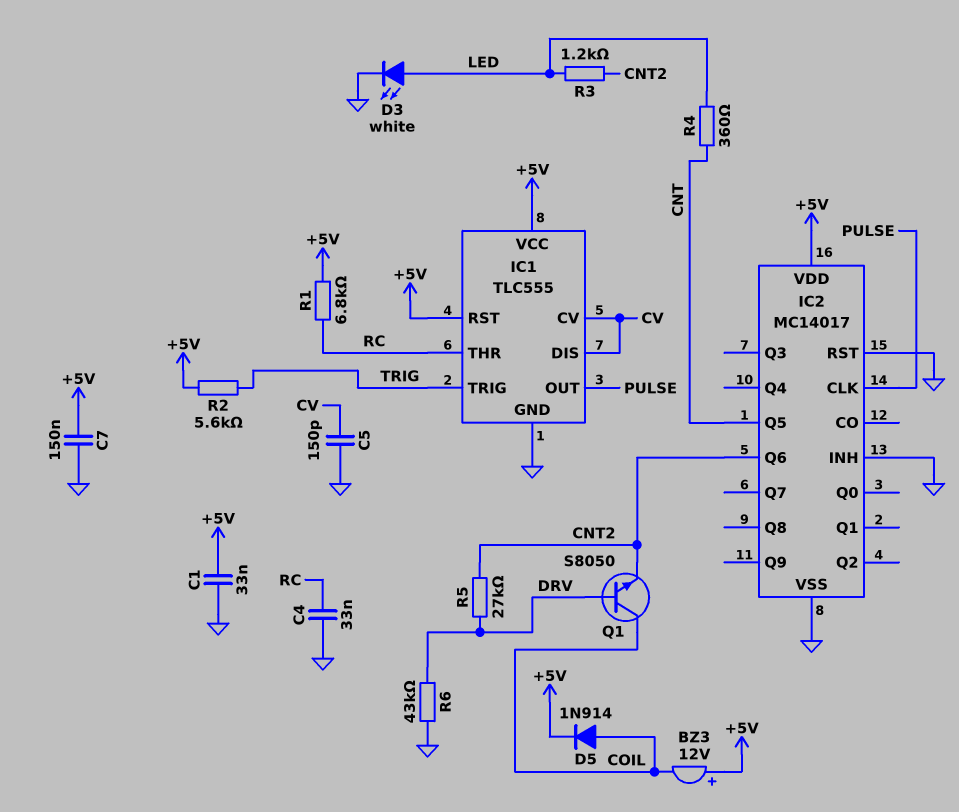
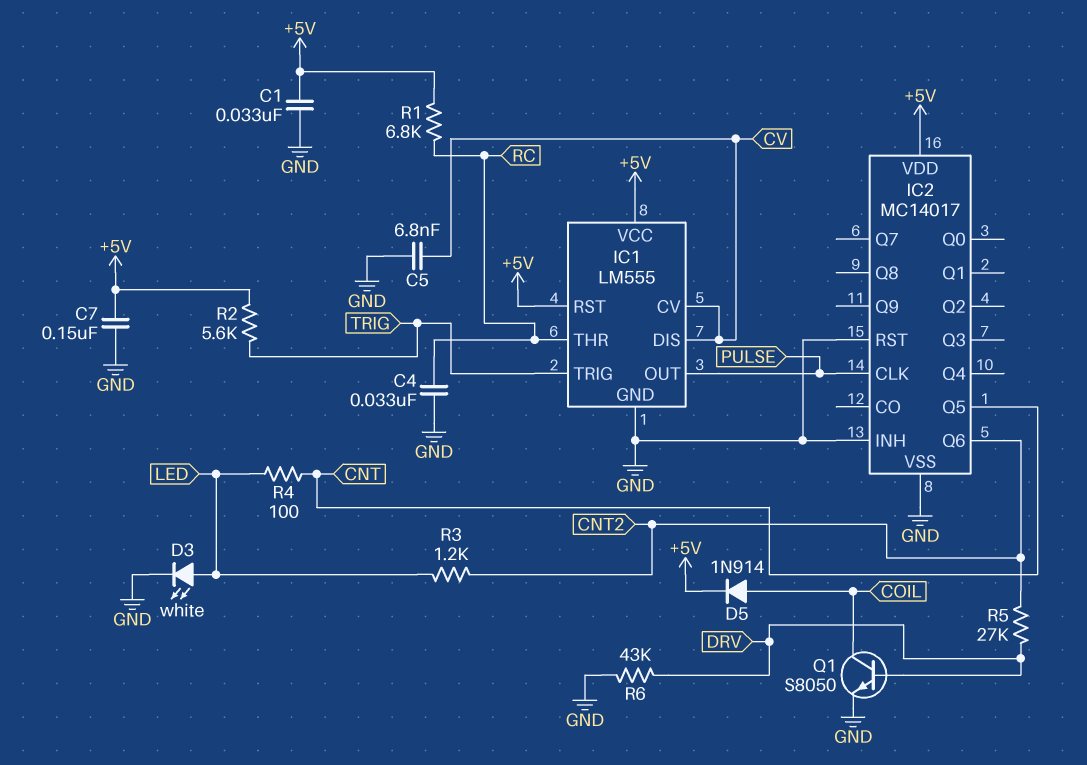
BZ3: buzzer 12V (plus +5V, minus COIL) -> none
C5: 150pF (CV, GND) -> 6.8nF (CV, GND)
IC1: TLC555 -> LM555
Q1: NPN S8050 (B DRV, C COIL, E CNT2) -> NPN S8050 (B DRV, C COIL, E GND)
R4: 360 (CNT, LED) -> 100 (CNT, LED)

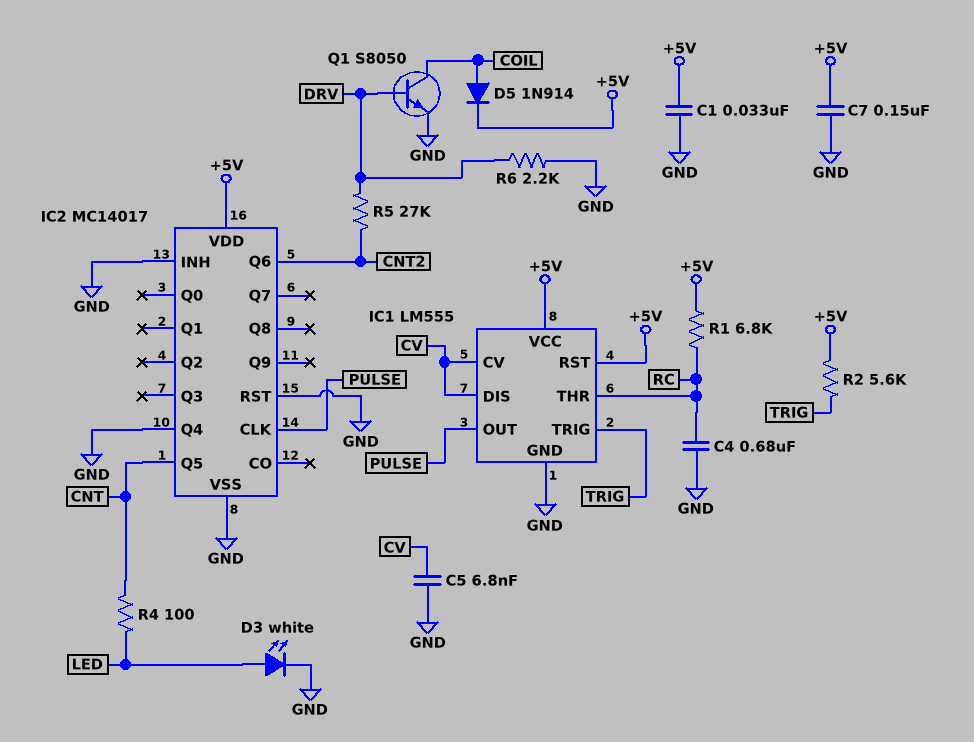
C4: 33nF (GND, RC) -> 680nF (GND, RC)
IC2 pin Q4: none -> GND
R3: 1.2k (CNT2, LED) -> none
R6: 43k (DRV, GND) -> 2.2k (DRV, GND)

